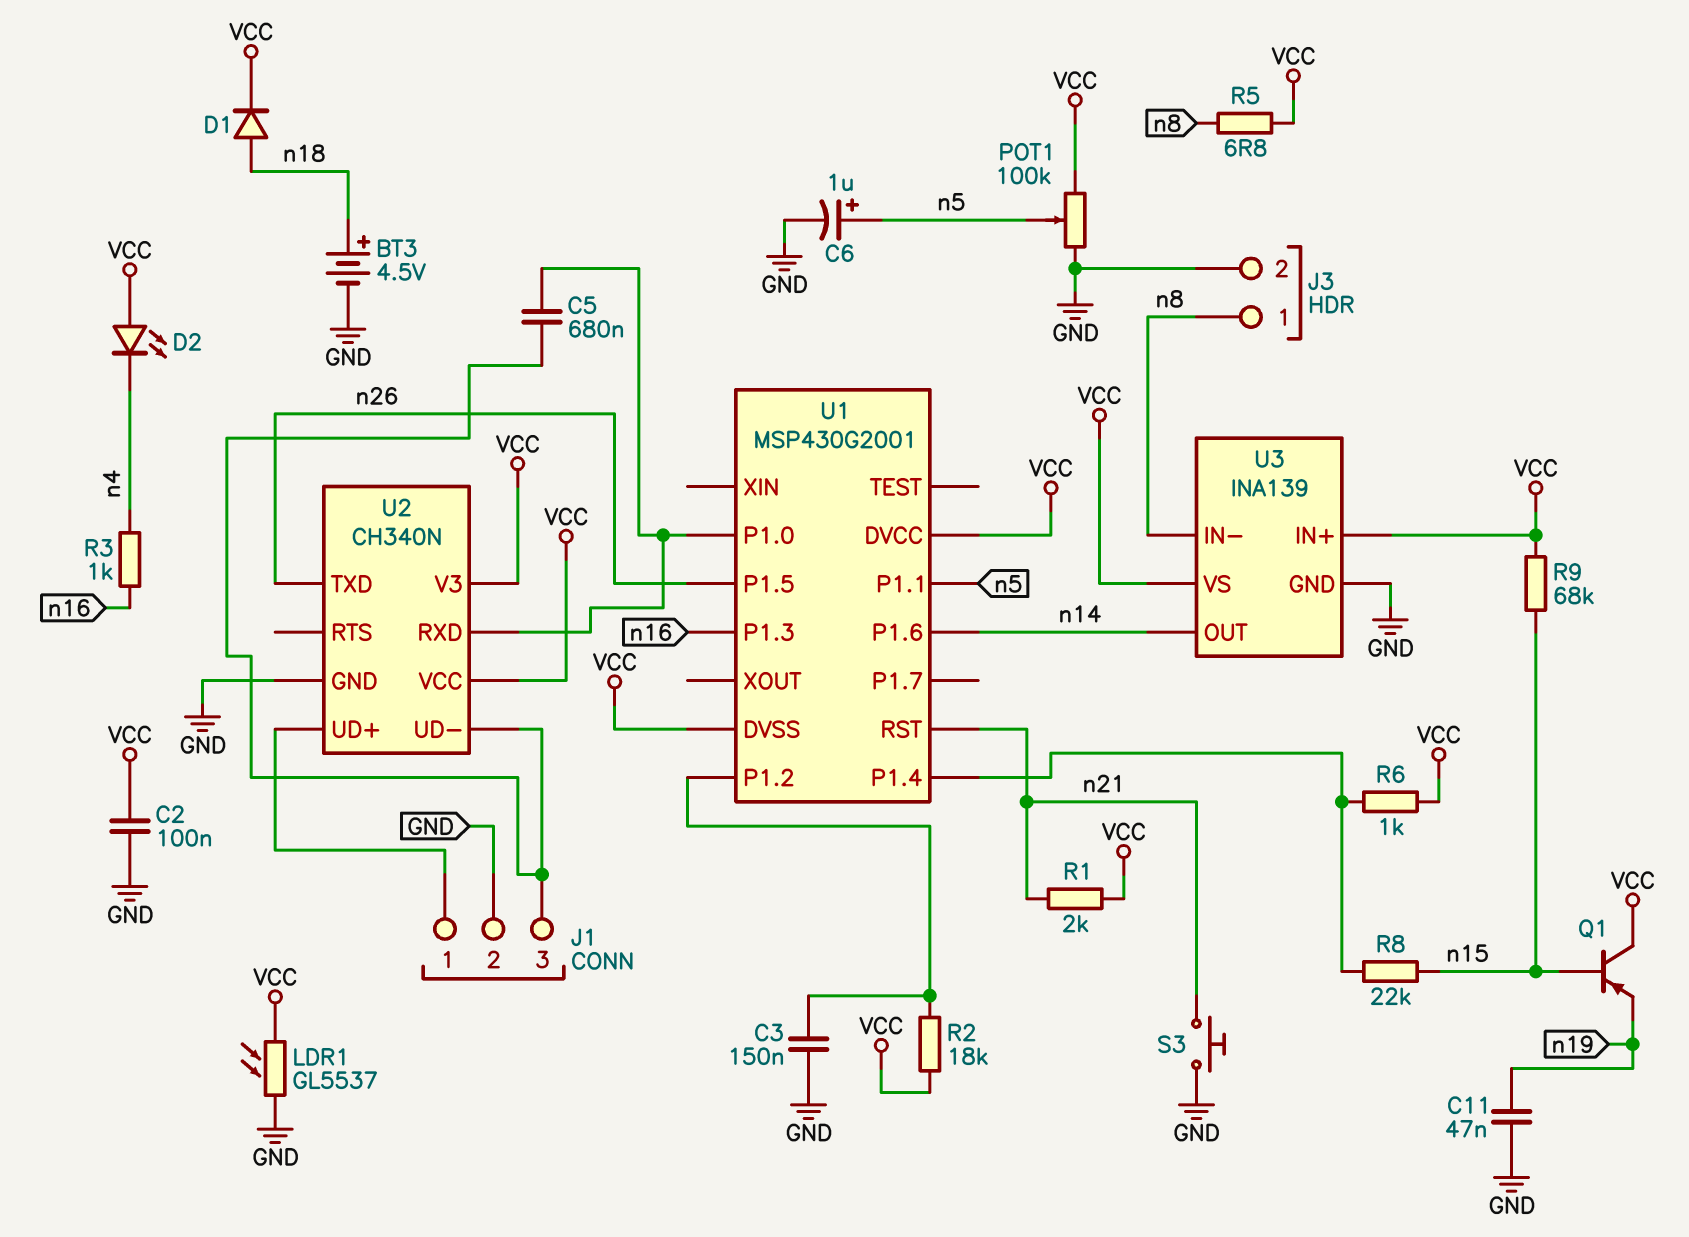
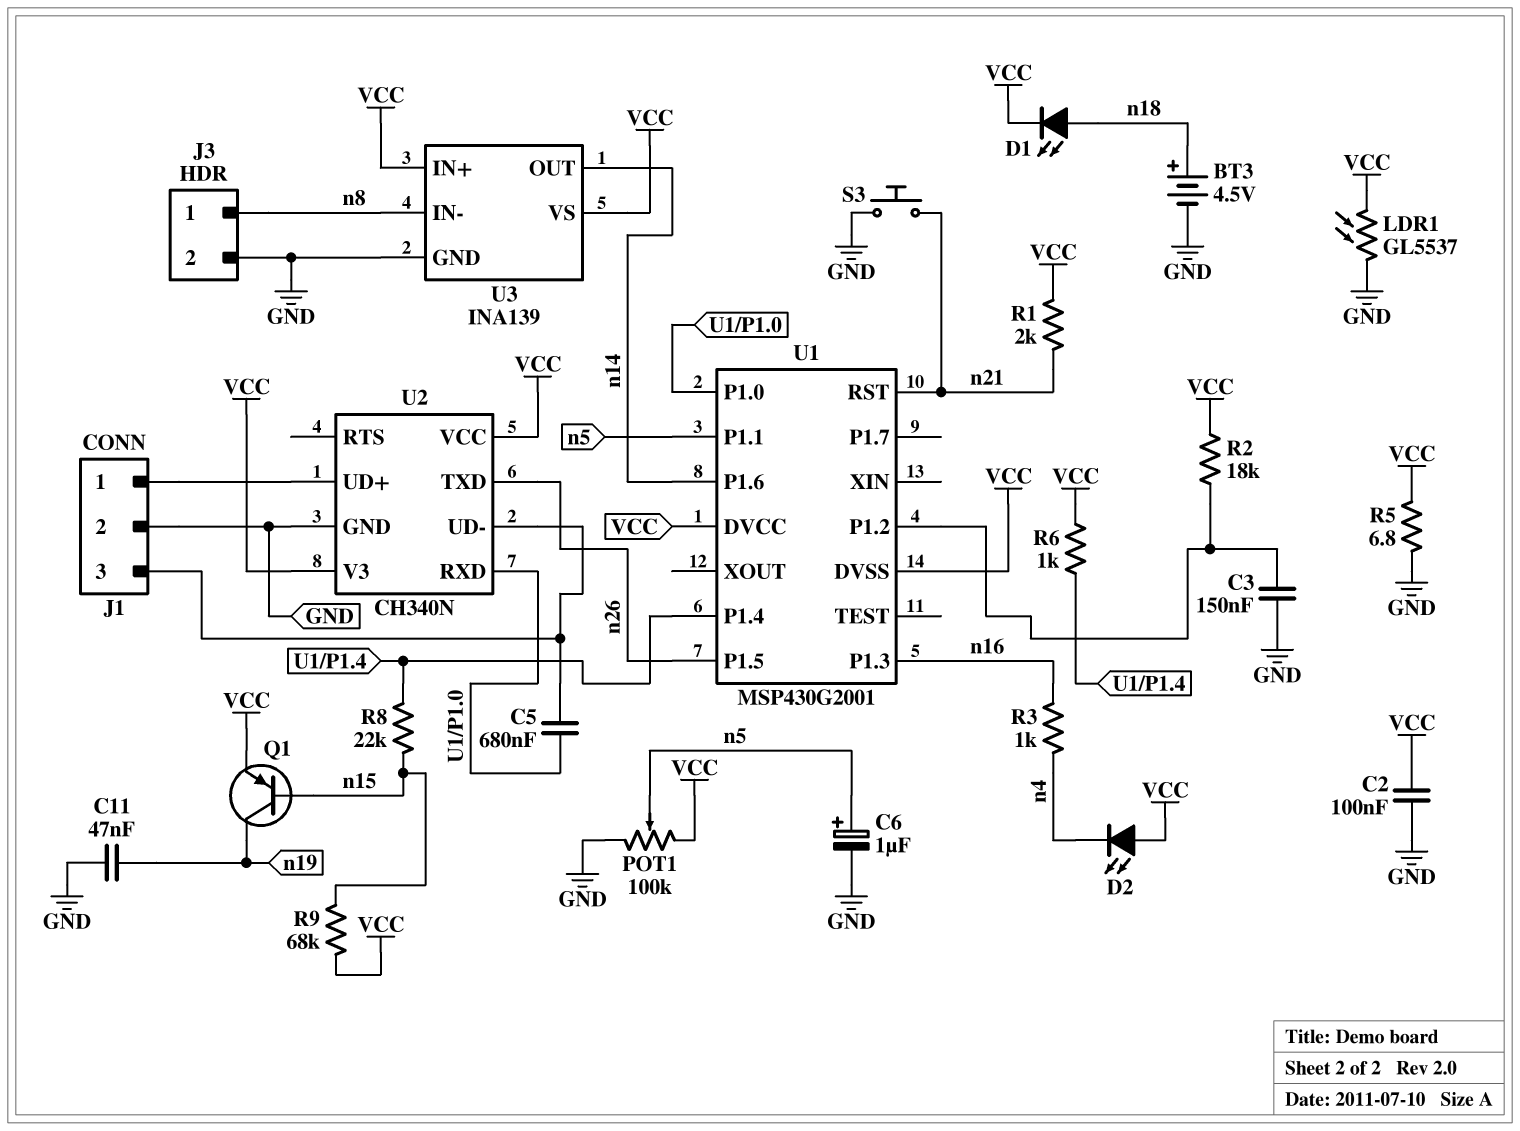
D1: diode (A n18, K VCC) -> LED (A n18, K VCC)
Q1: PNP (B n15, C VCC, E n19) -> PNP (B n15, C n19, E VCC)
R5: 6.8 (VCC, n8) -> 6.8 (GND, VCC)

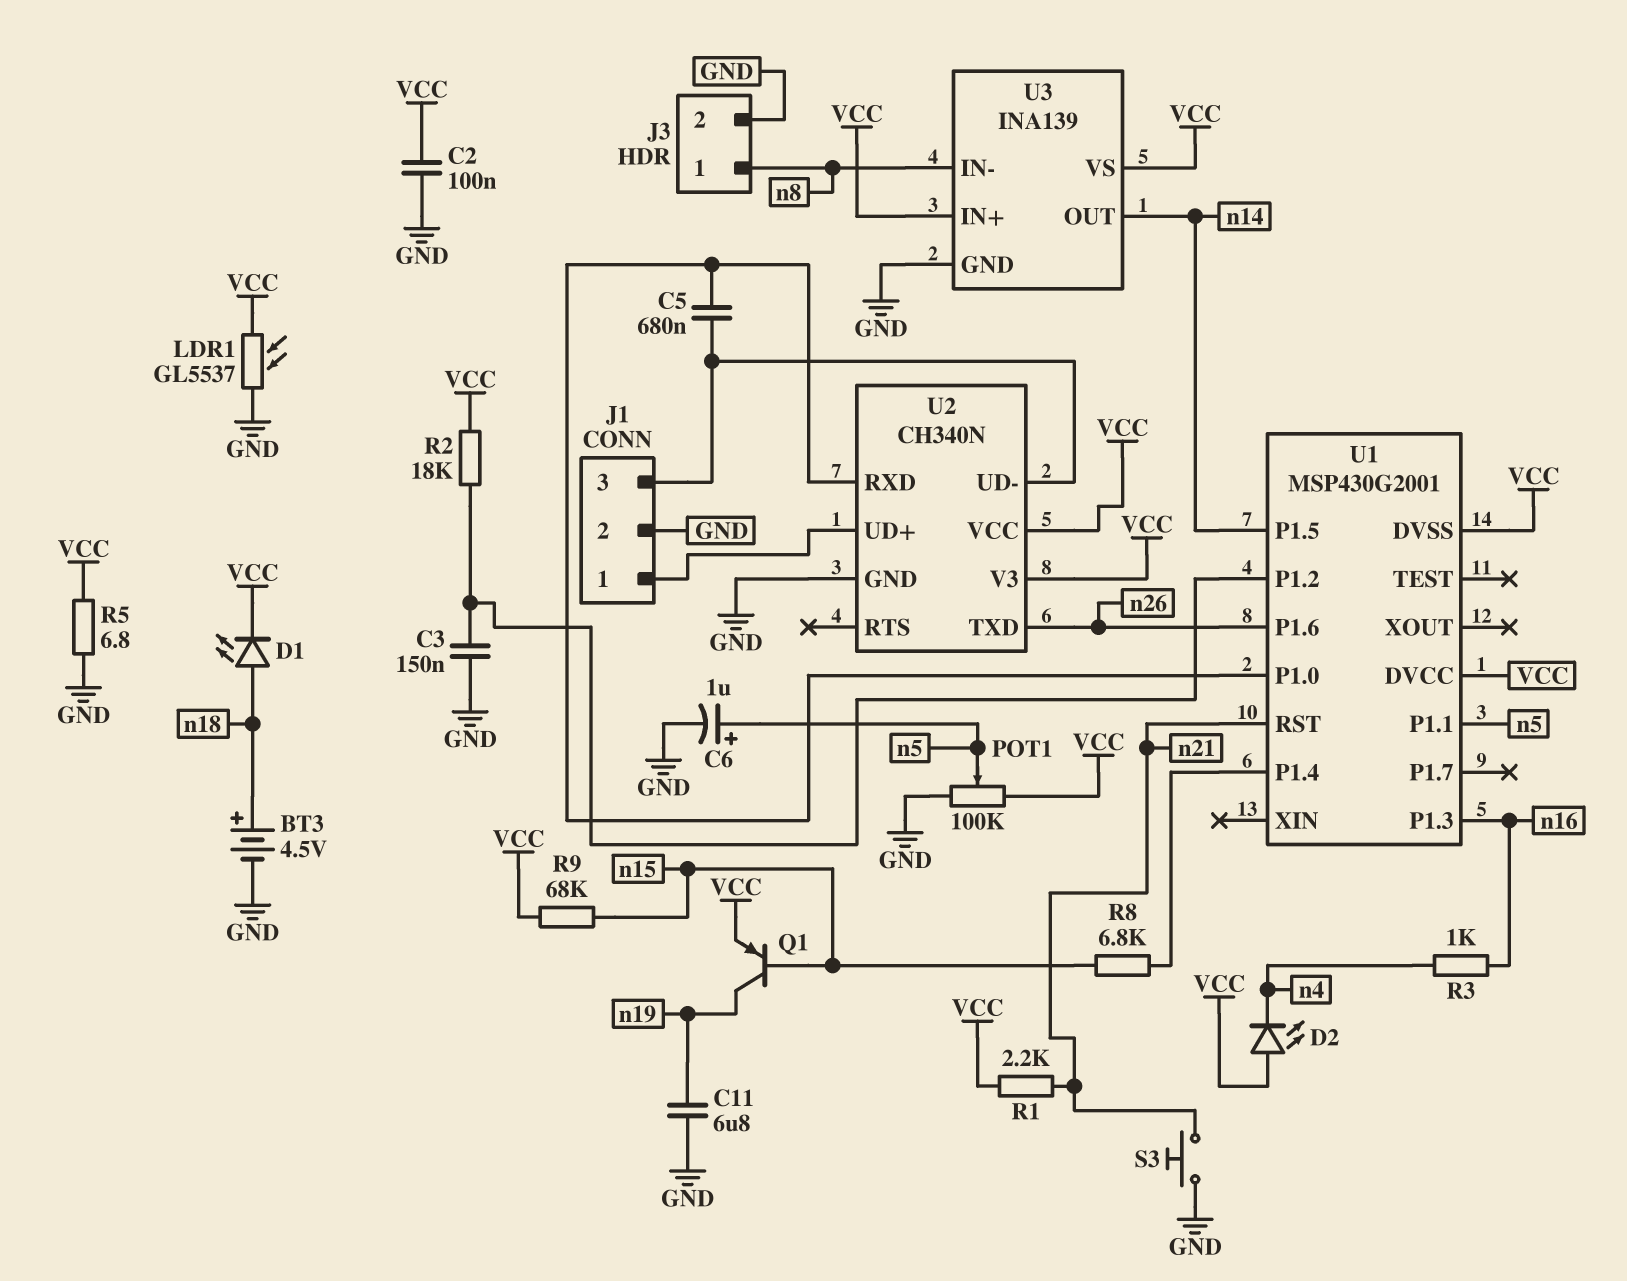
C11: 47nF (GND, n19) -> 6.8uF (GND, n19)
R1: 2k (VCC, n21) -> 2.2k (VCC, n21)
R6: 1k (U1/P1.4, VCC) -> none
R8: 22k (U1/P1.4, n15) -> 6.8k (U1/P1.4, n15)
U1 pin P1.5: n26 -> n14
U1 pin P1.6: n14 -> n26

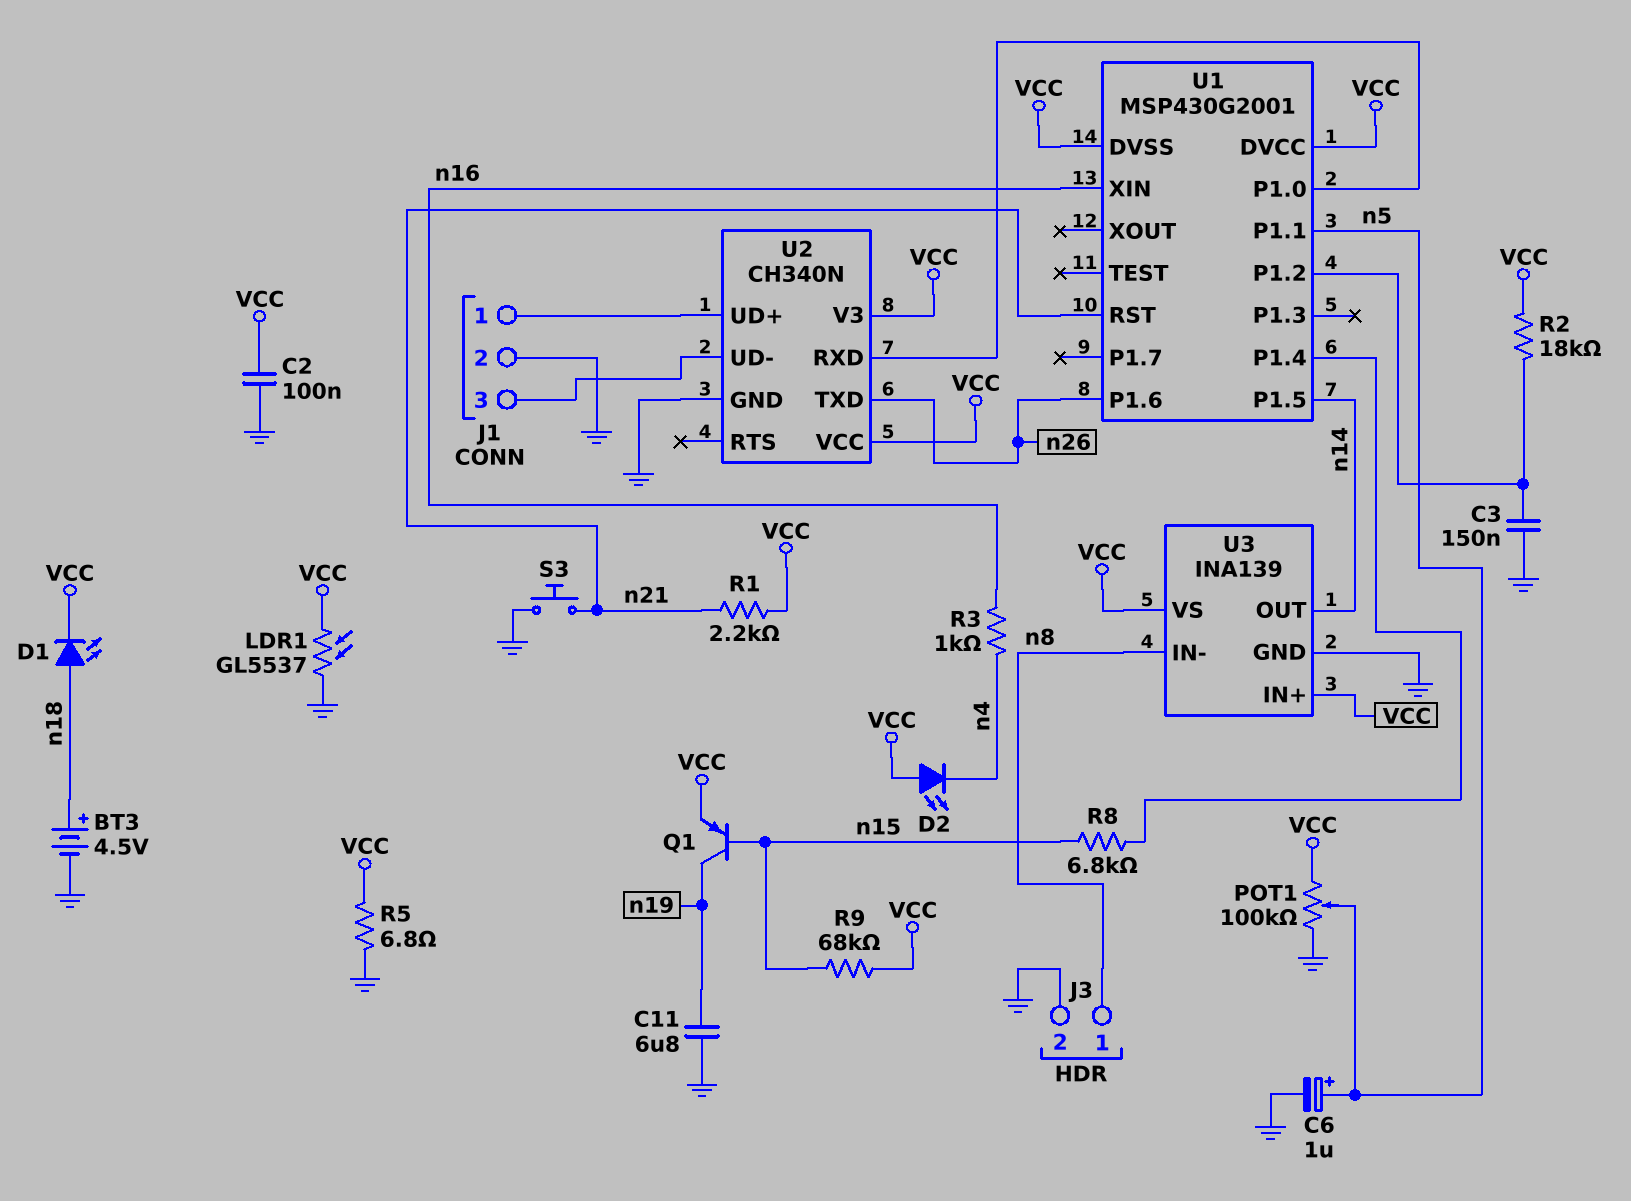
C5: 680nF (J1/3, U1/P1.0) -> none
U1 pin P1.3: n16 -> none
U1 pin XIN: none -> n16

